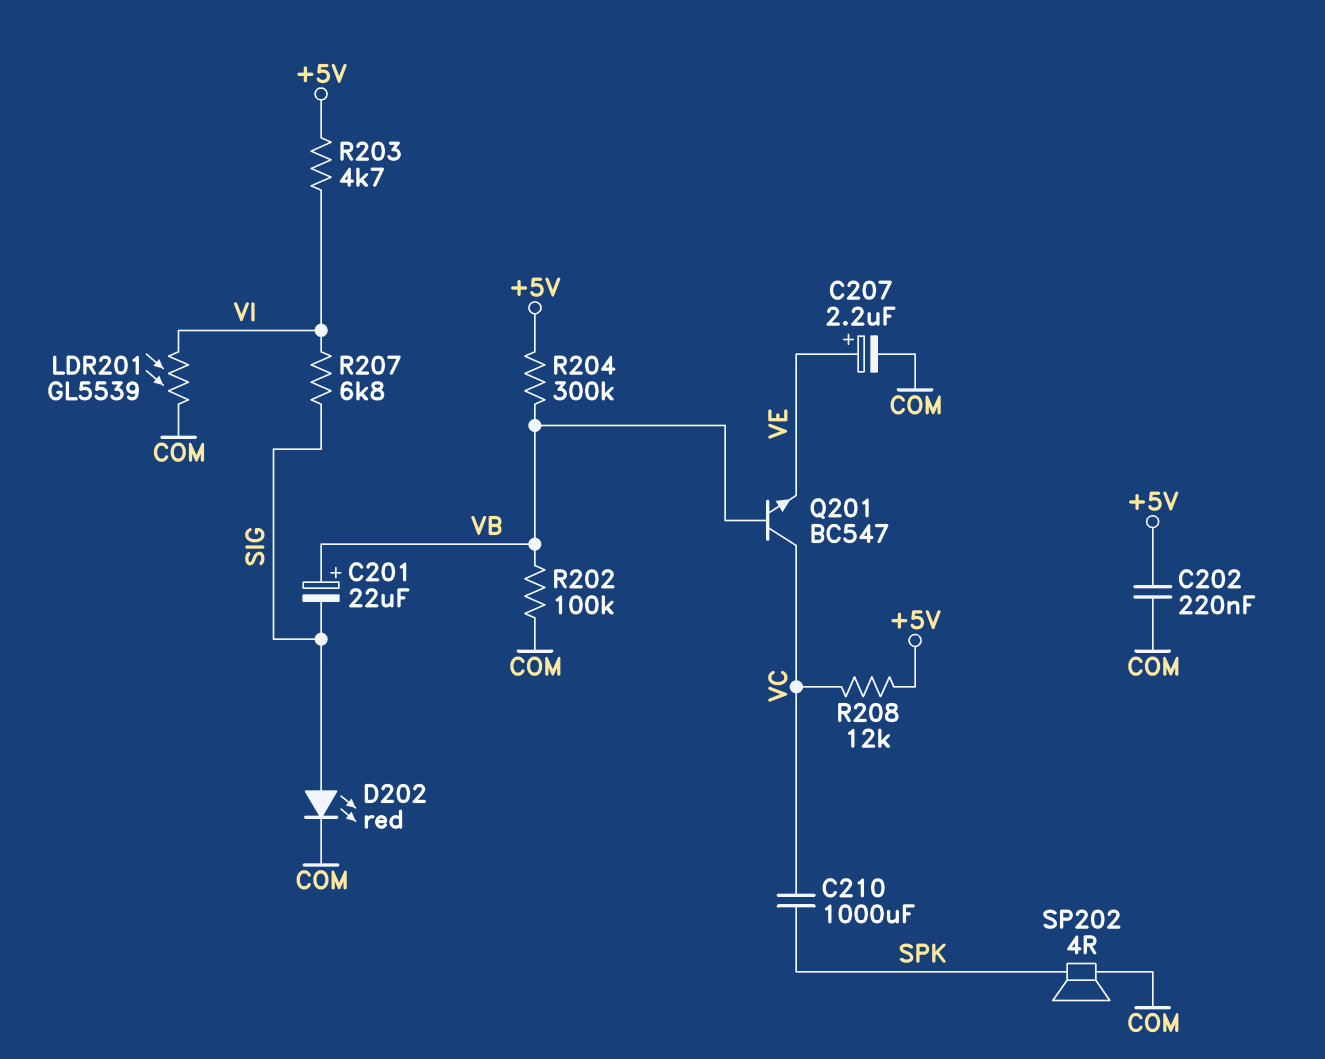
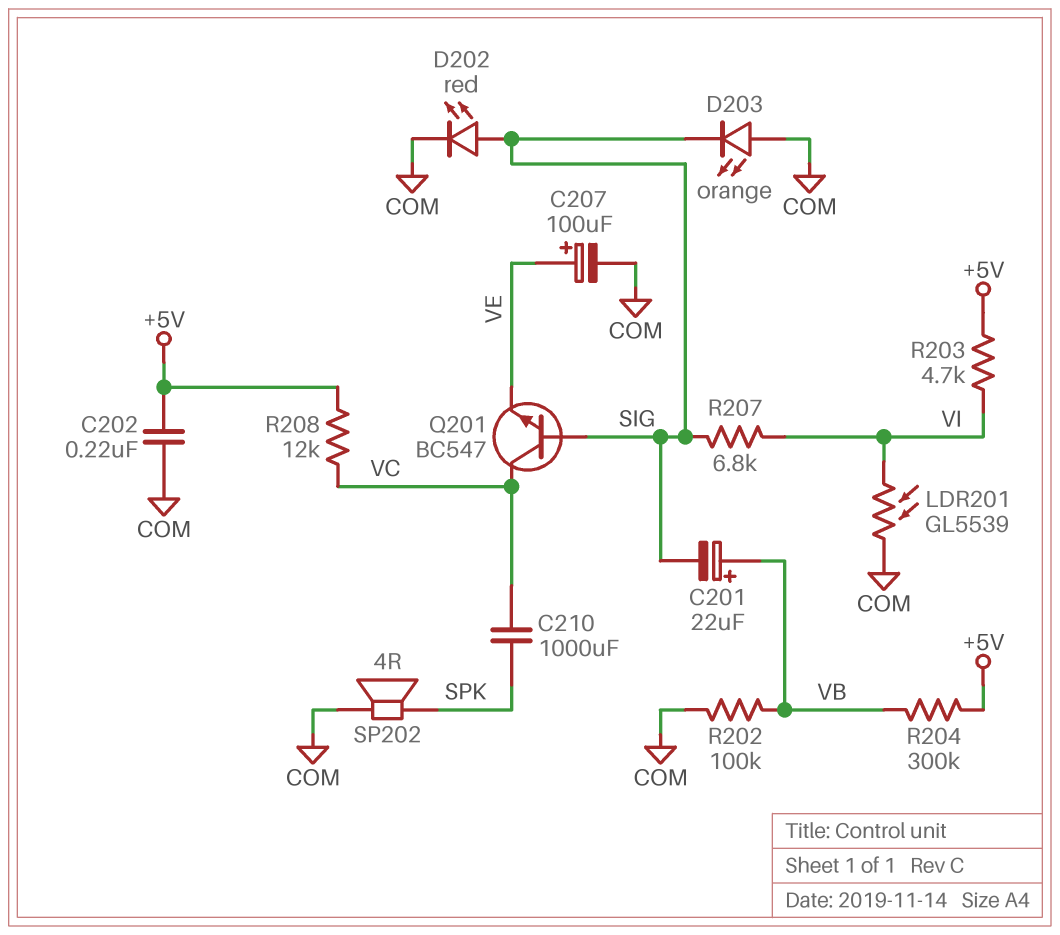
C207: 2.2uF (plus VE, minus COM) -> 100uF (plus VE, minus COM)
D203: none -> LED orange (A COM, K SIG)
Q201: NPN BC547 (B VB, C VC, E VE) -> NPN BC547 (B SIG, C VC, E VE)

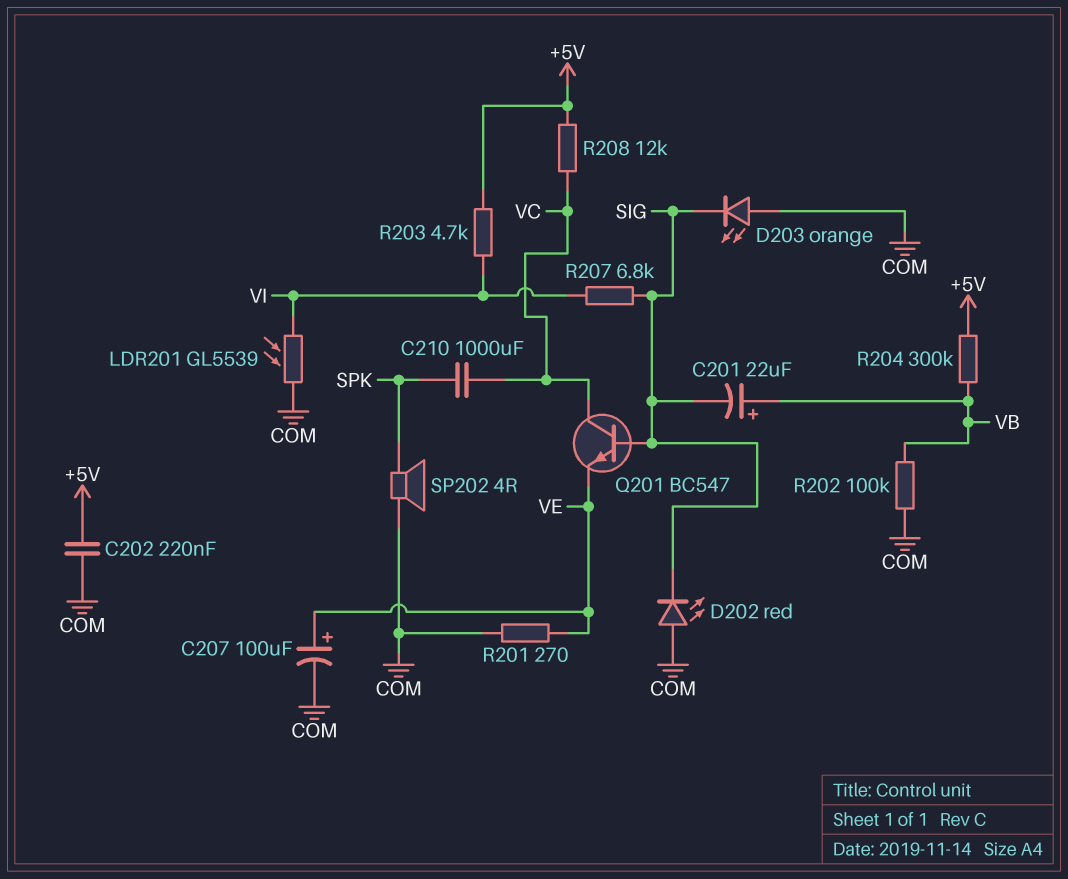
D202: LED red (A SIG, K COM) -> LED red (A COM, K SIG)
R201: none -> 270 (COM, VE)

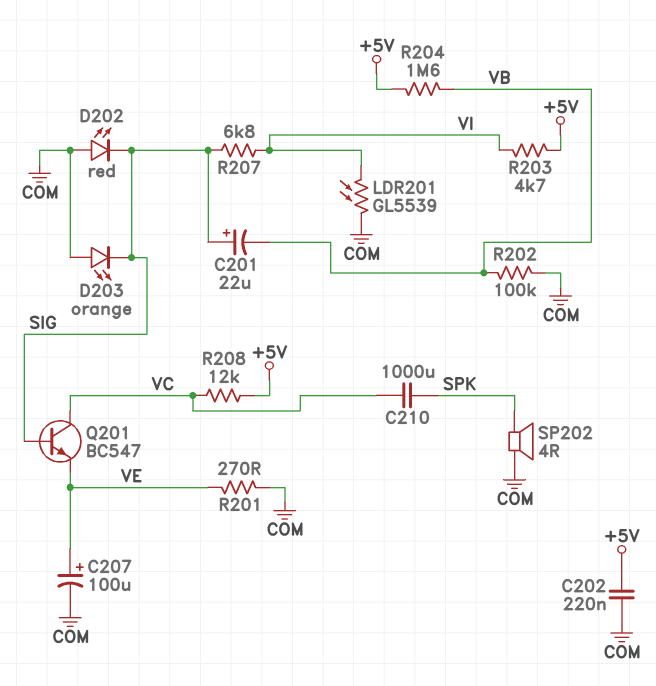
C201: 22uF (plus VB, minus SIG) -> 22uF (plus SIG, minus VB)
R204: 300k (+5V, VB) -> 1.6M (+5V, VB)

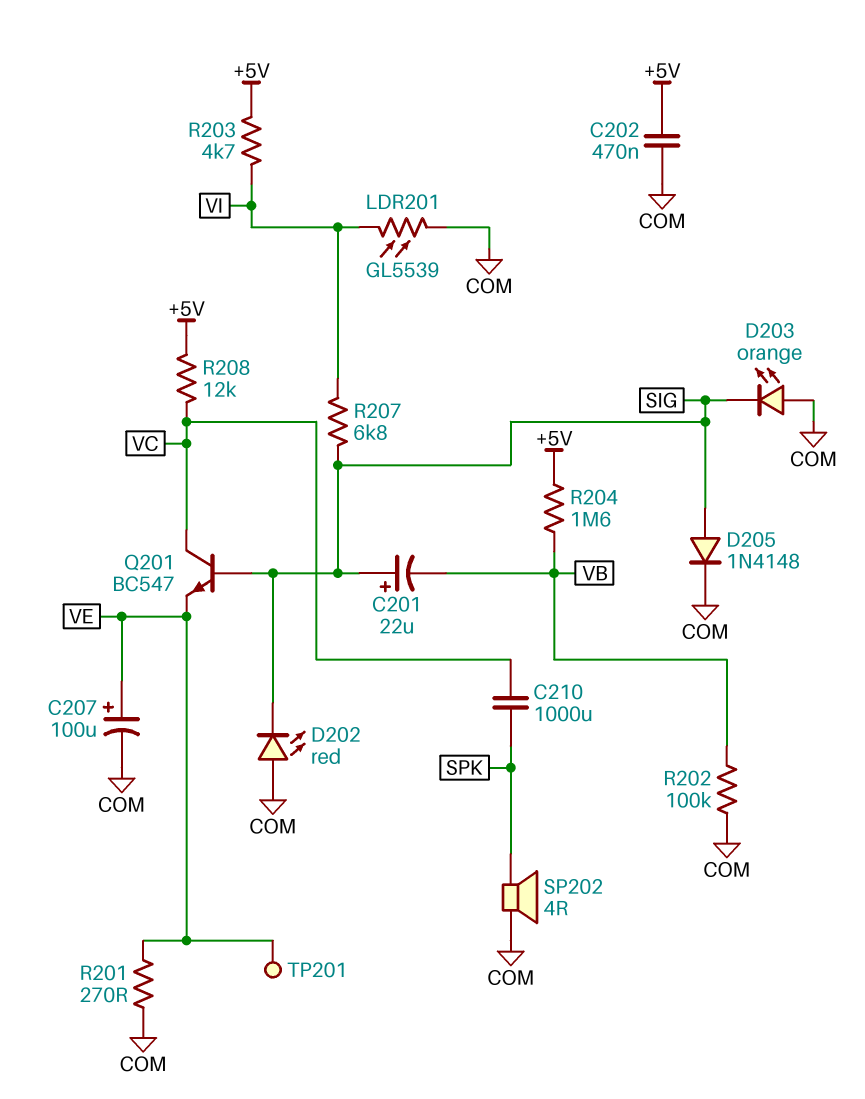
C202: 220nF (+5V, COM) -> 470nF (+5V, COM)
D205: none -> diode 1N4148 (A SIG, K COM)
TP201: none -> test point (VE)

